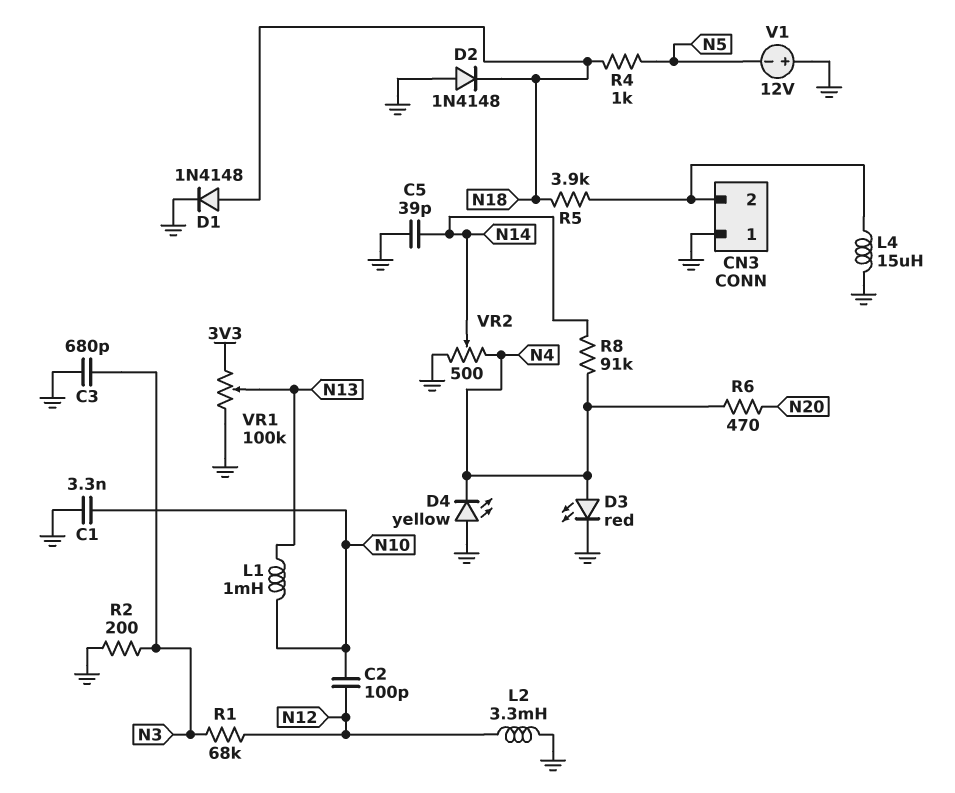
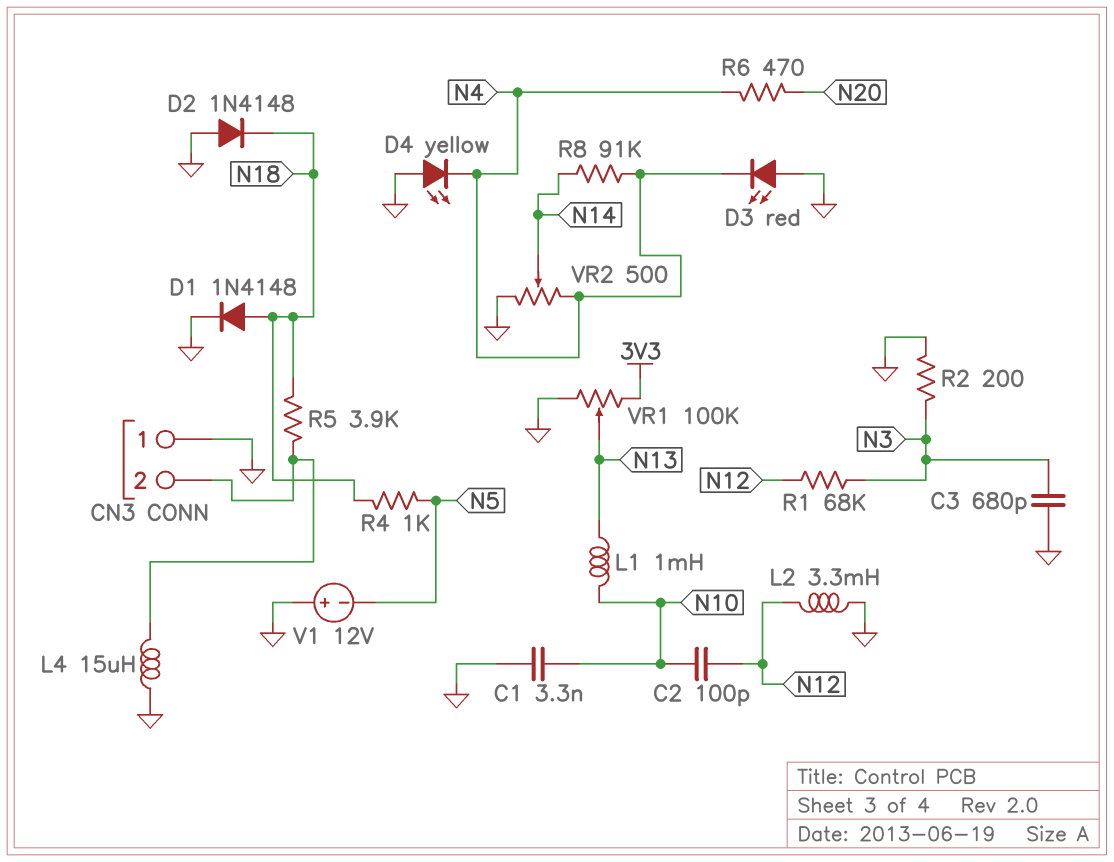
C5: 39pF (GND, N14) -> none
D3: LED red (A N4, K GND) -> LED red (A GND, K N4)

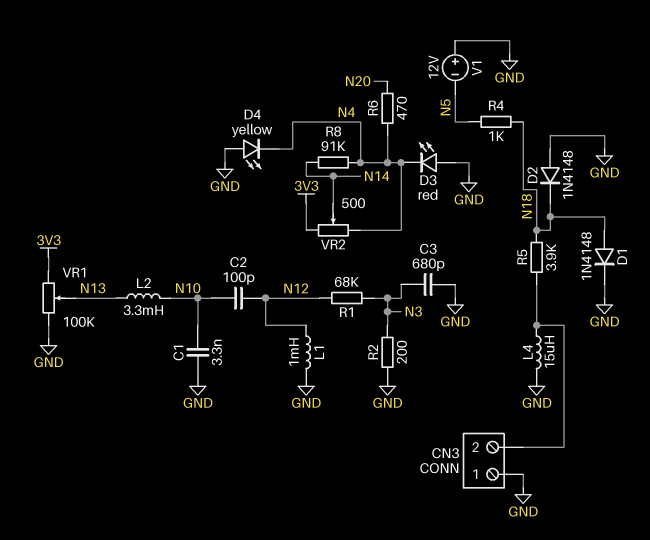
L1: 1mH (N10, N13) -> 1mH (GND, N12)
L2: 3.3mH (GND, N12) -> 3.3mH (N10, N13)
VR2: 500 (GND, N4, wiper N14) -> 500 (3V3, N4, wiper N14)

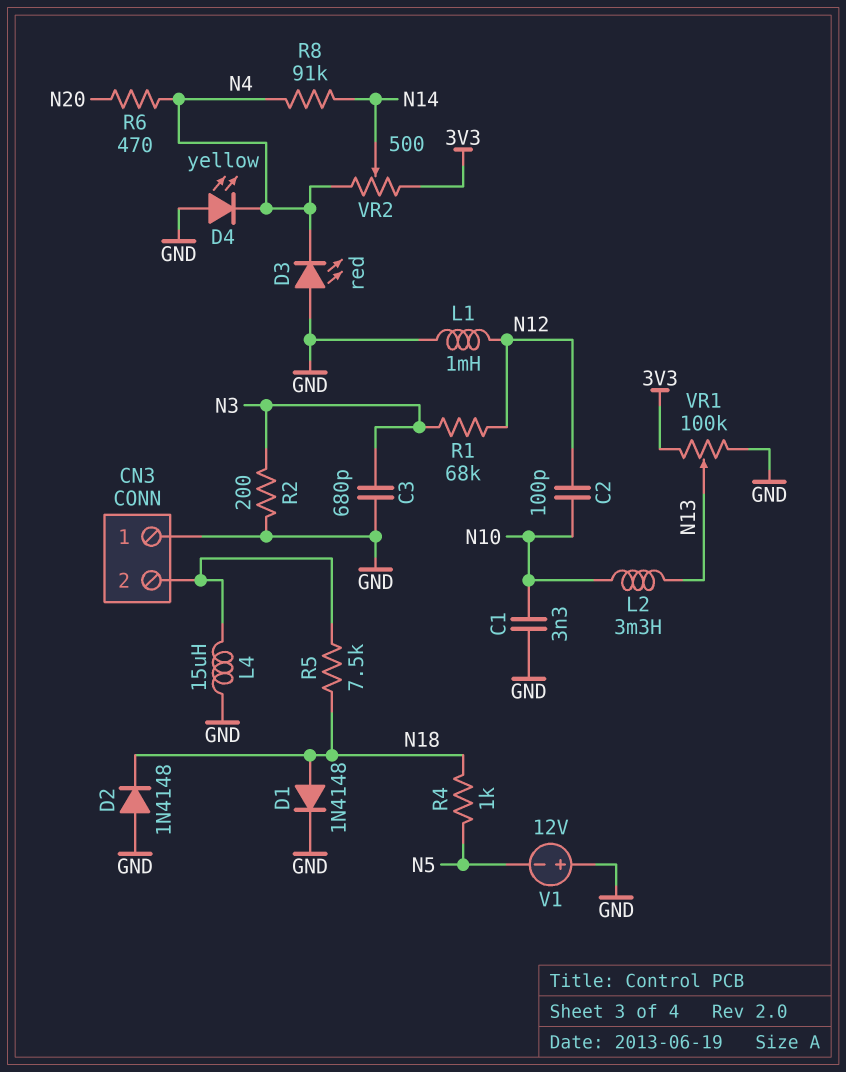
R5: 3.9k (CN3/2, N18) -> 7.5k (CN3/2, N18)

